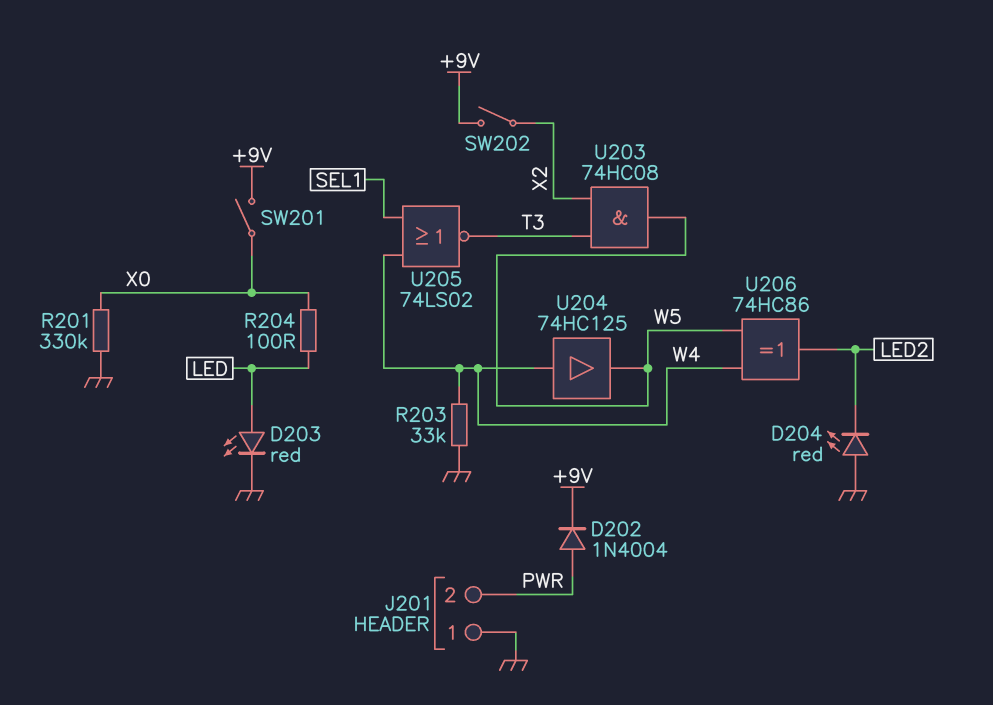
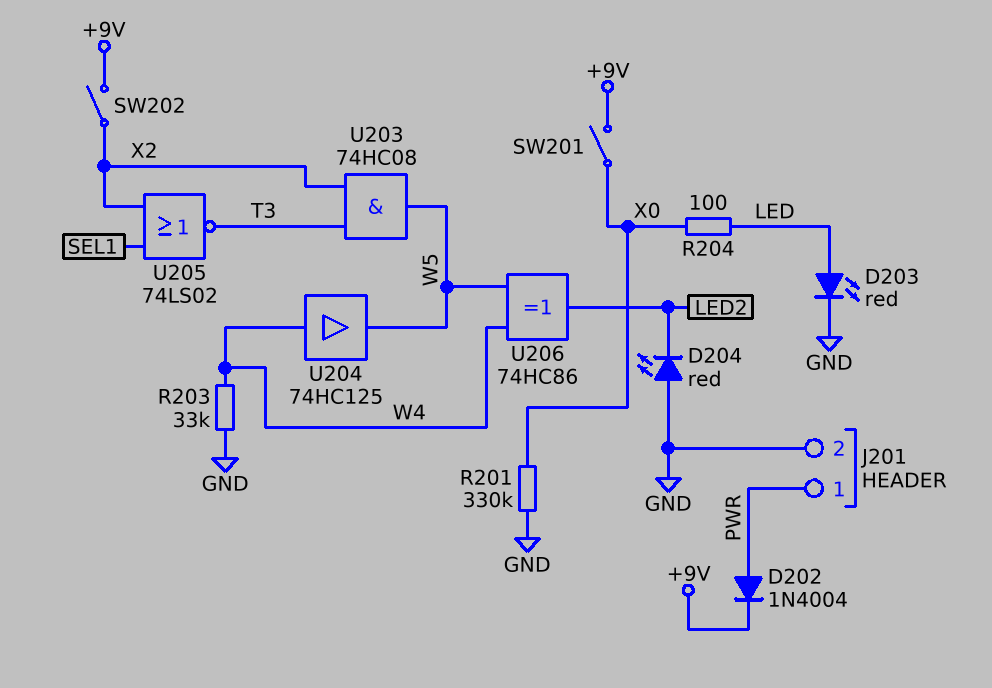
J201 pin 1: GND -> PWR
J201 pin 2: PWR -> GND
U205: NOR 74LS02 (in SEL1, in W4, out T3) -> NOR 74LS02 (in SEL1, in X2, out T3)

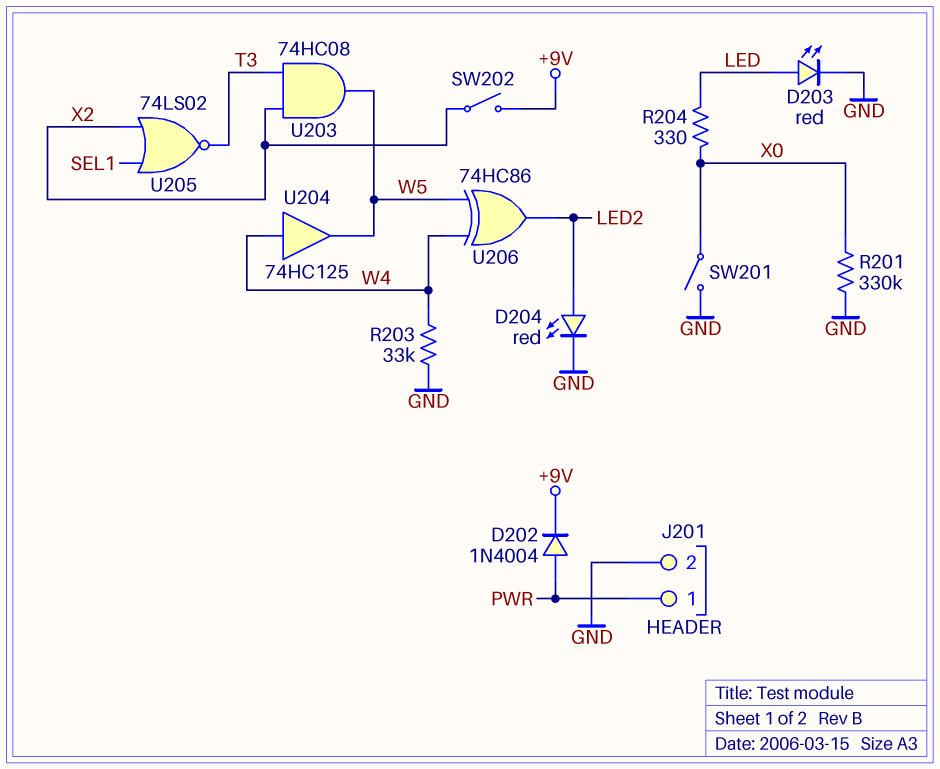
D204: LED red (A GND, K LED2) -> LED red (A LED2, K GND)
R204: 100 (LED, X0) -> 330 (LED, X0)
SW201: switch (+9V, X0) -> switch (GND, X0)

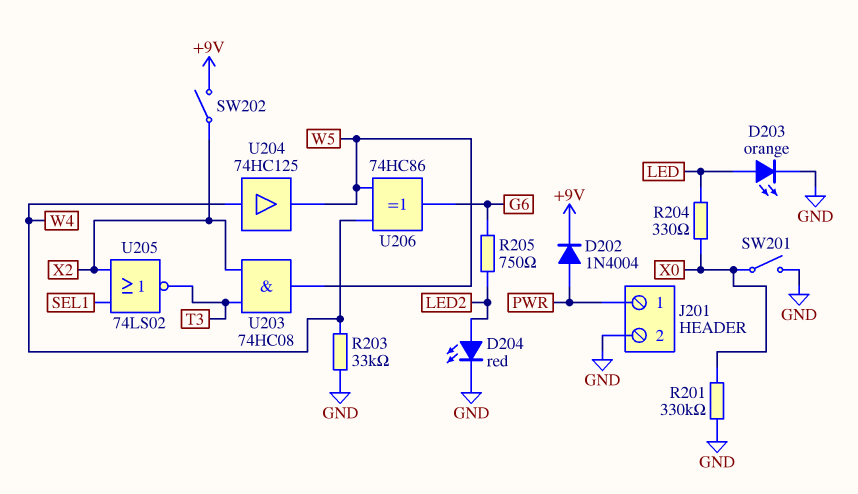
D203: LED red (A LED, K GND) -> LED orange (A LED, K GND)
R205: none -> 750 (G6, LED2)
U206: XOR 74HC86 (in W4, in W5, out LED2) -> XOR 74HC86 (in W4, in W5, out G6)

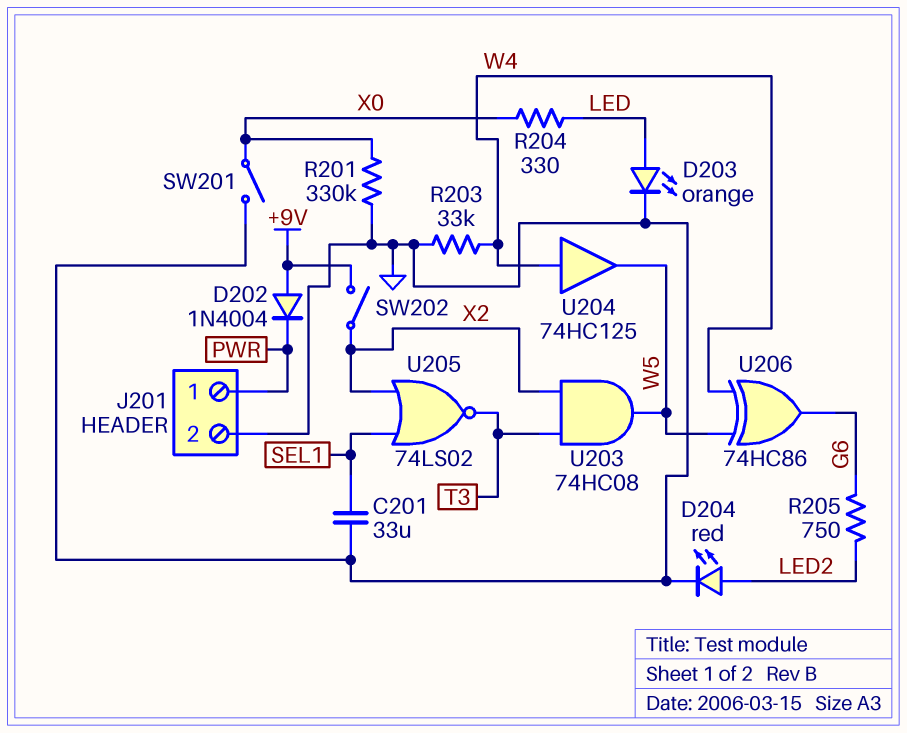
C201: none -> 33uF (GND, SEL1)
D202: diode 1N4004 (A PWR, K +9V) -> diode 1N4004 (A +9V, K PWR)

